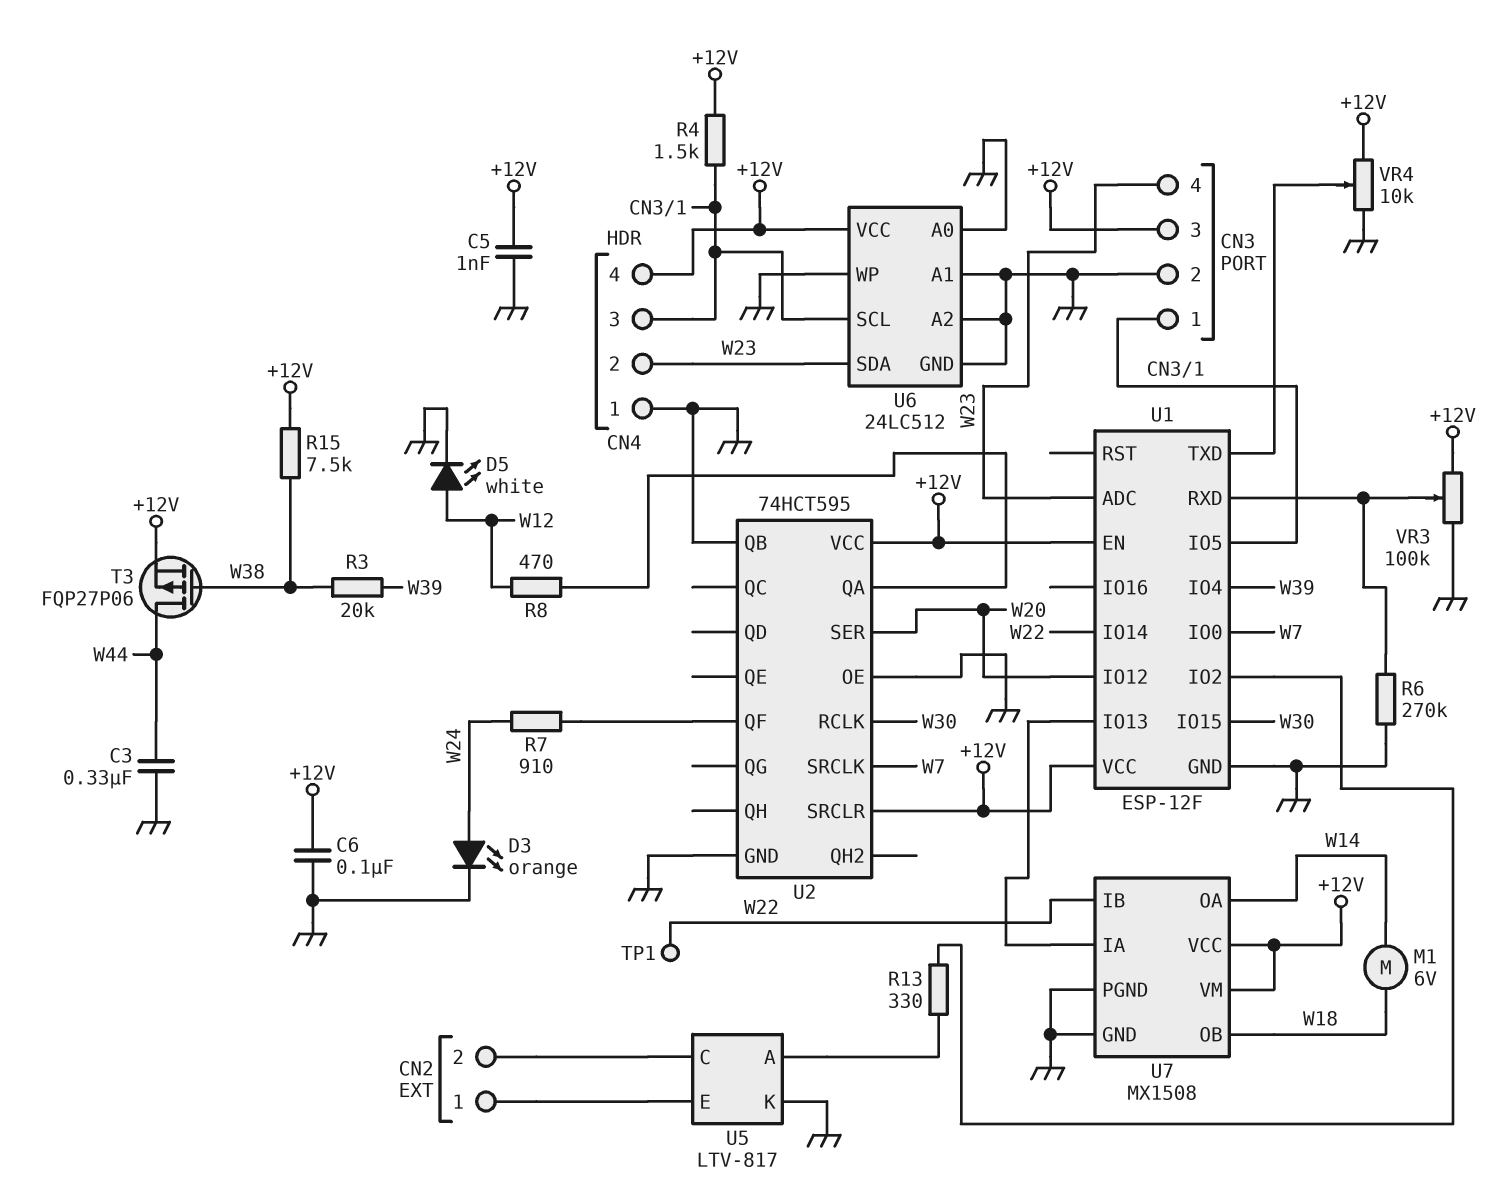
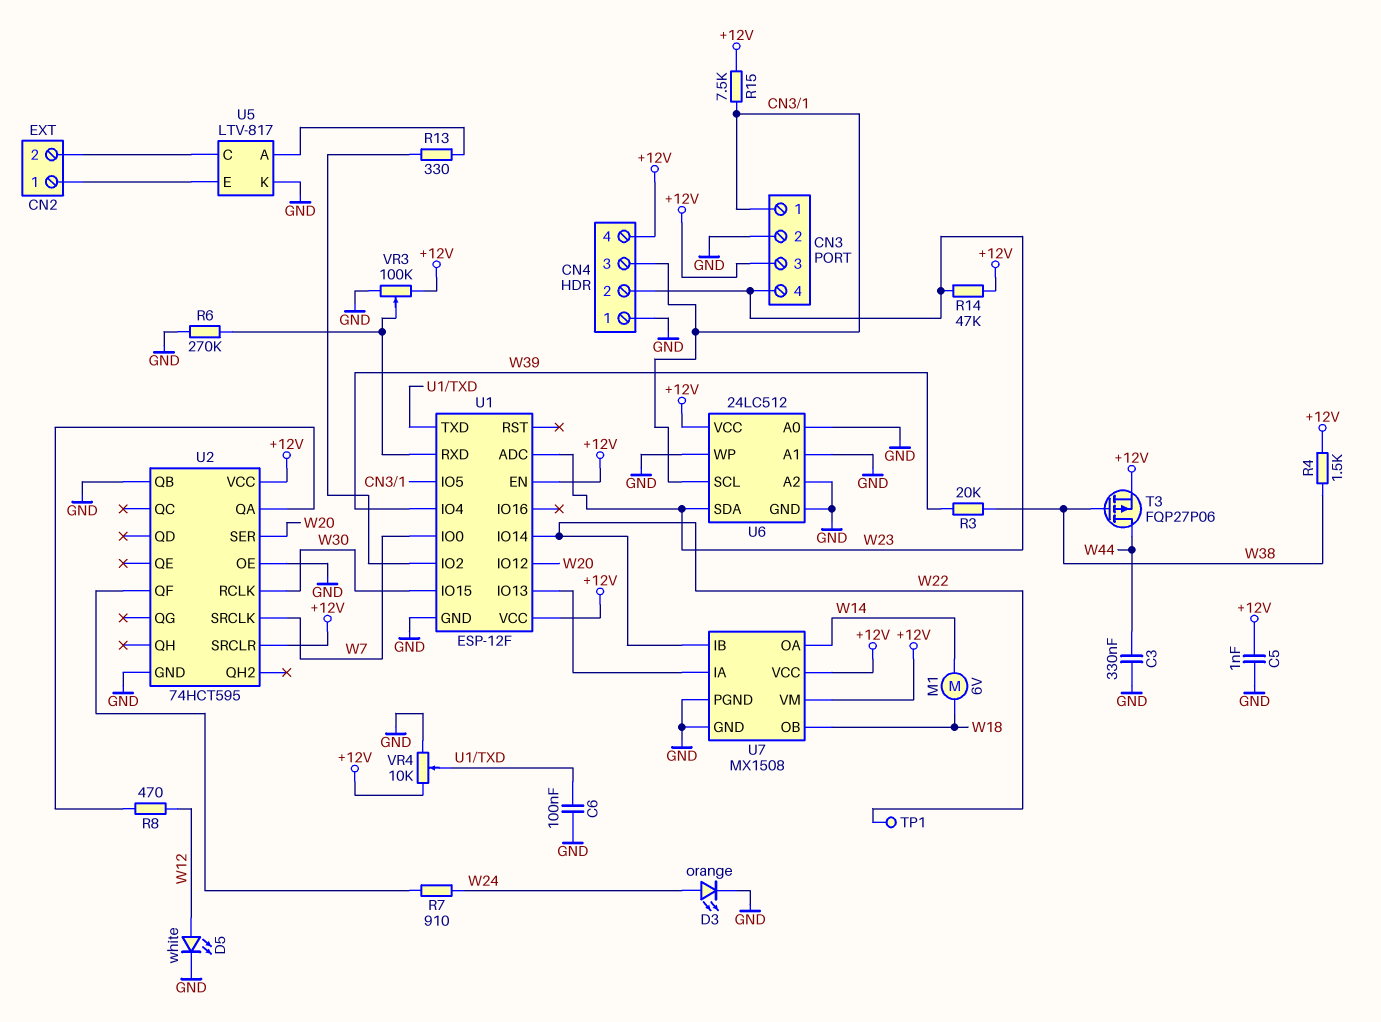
C6: 100nF (+12V, GND) -> 100nF (GND, U1/TXD)
R4: 1.5k (+12V, CN3/1) -> 1.5k (+12V, W38)
R14: none -> 47k (+12V, W23)
R15: 7.5k (+12V, W38) -> 7.5k (+12V, CN3/1)

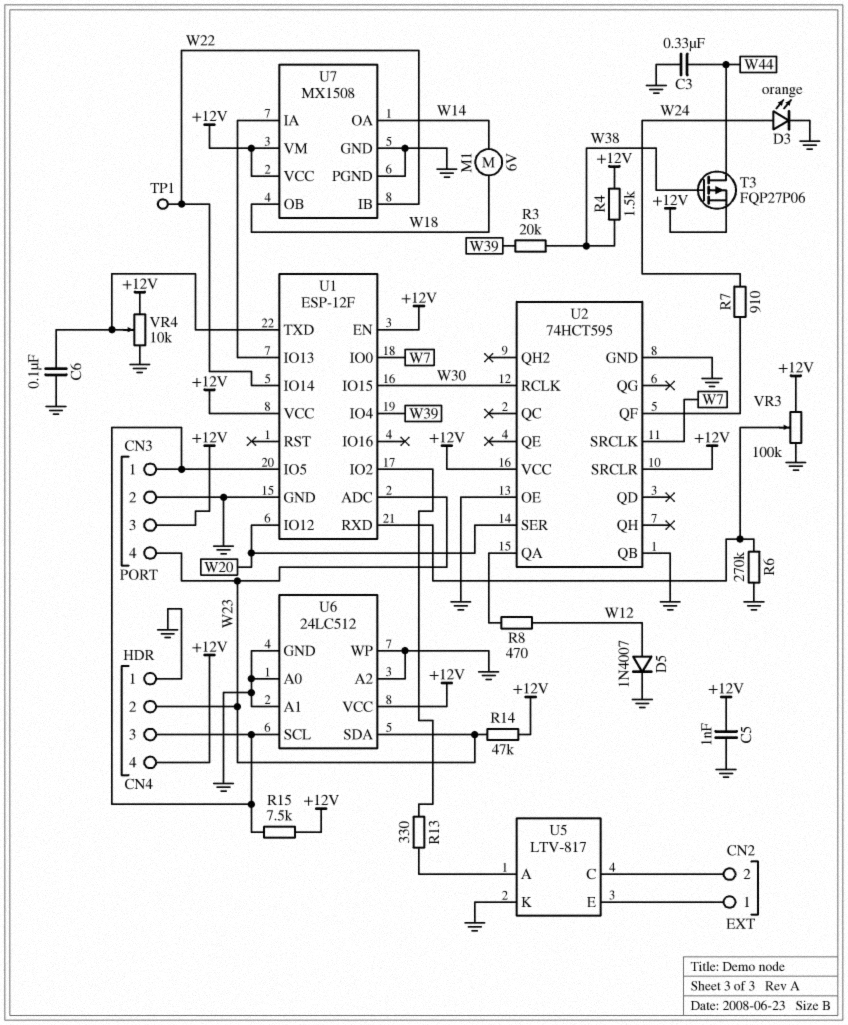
D5: LED white (A W12, K GND) -> diode 1N4007 (A W12, K GND)

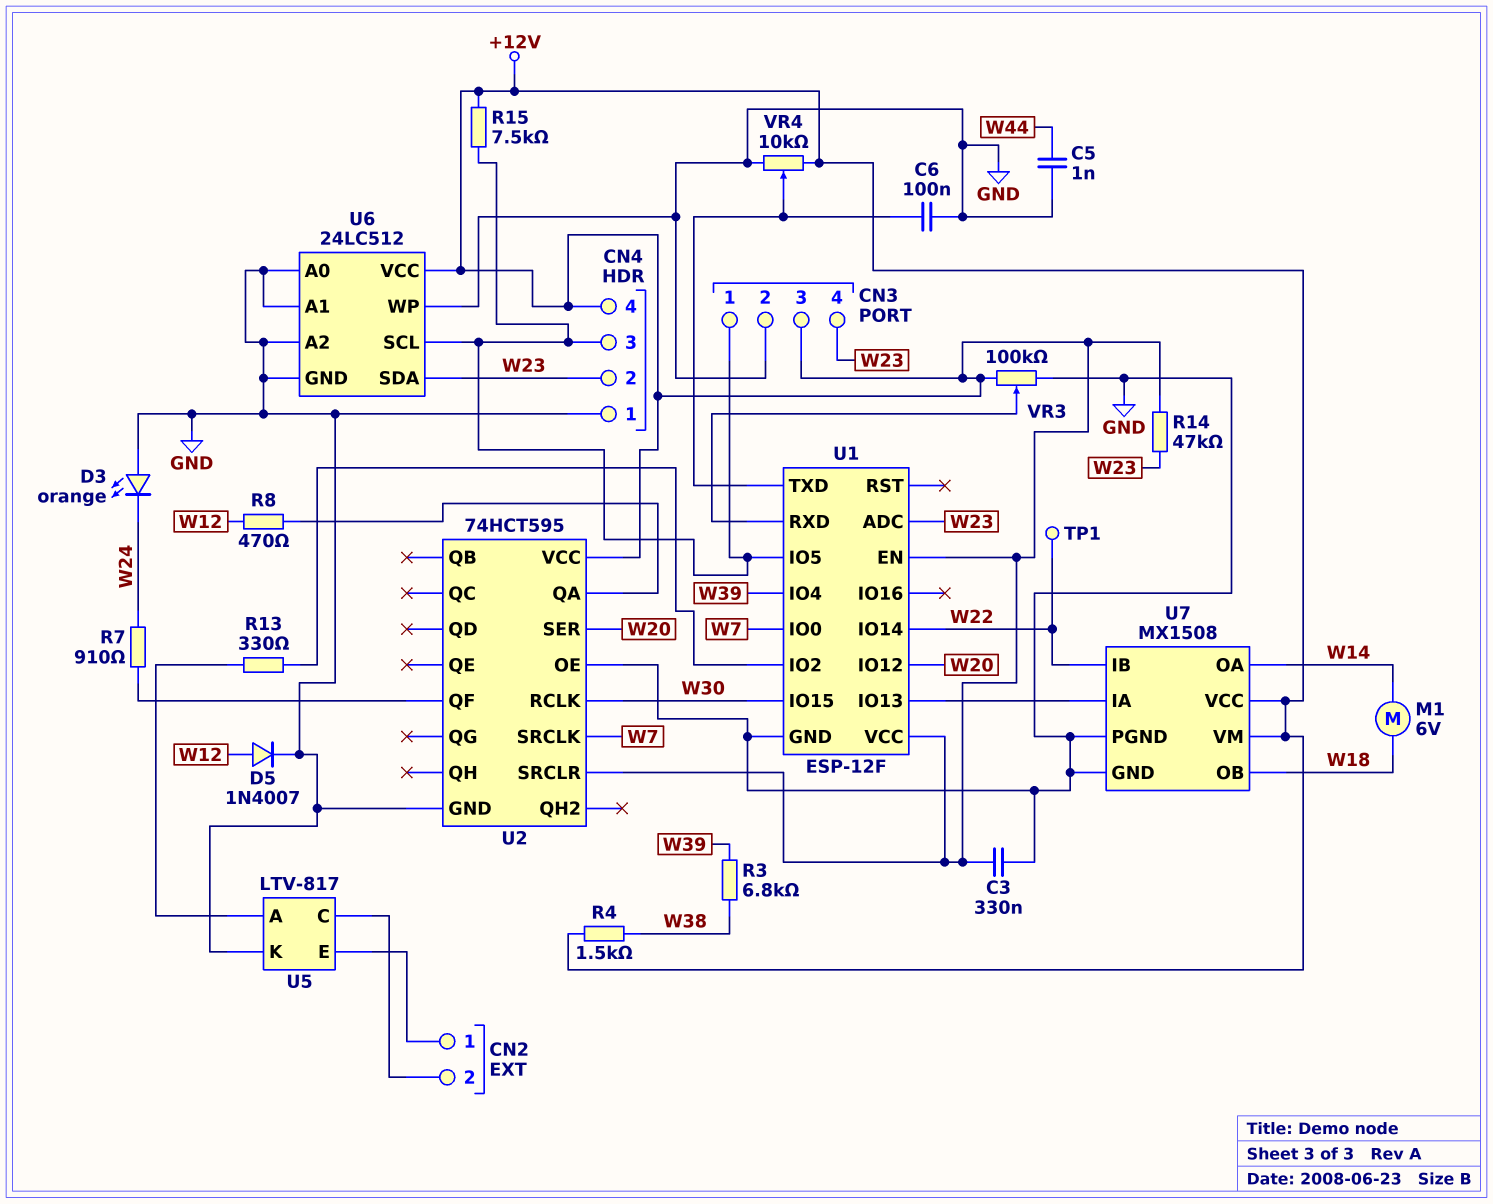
C3: 330nF (GND, W44) -> 330nF (+12V, GND)
C5: 1nF (+12V, GND) -> 1nF (GND, W44)
D3: LED orange (A W24, K GND) -> LED orange (A GND, K W24)
R3: 20k (W38, W39) -> 6.8k (W38, W39)
R6: 270k (GND, U1/RXD) -> none
T3: PMOS FQP27P06 (G W38, D W44, S +12V) -> none
U2 pin QB: GND -> none

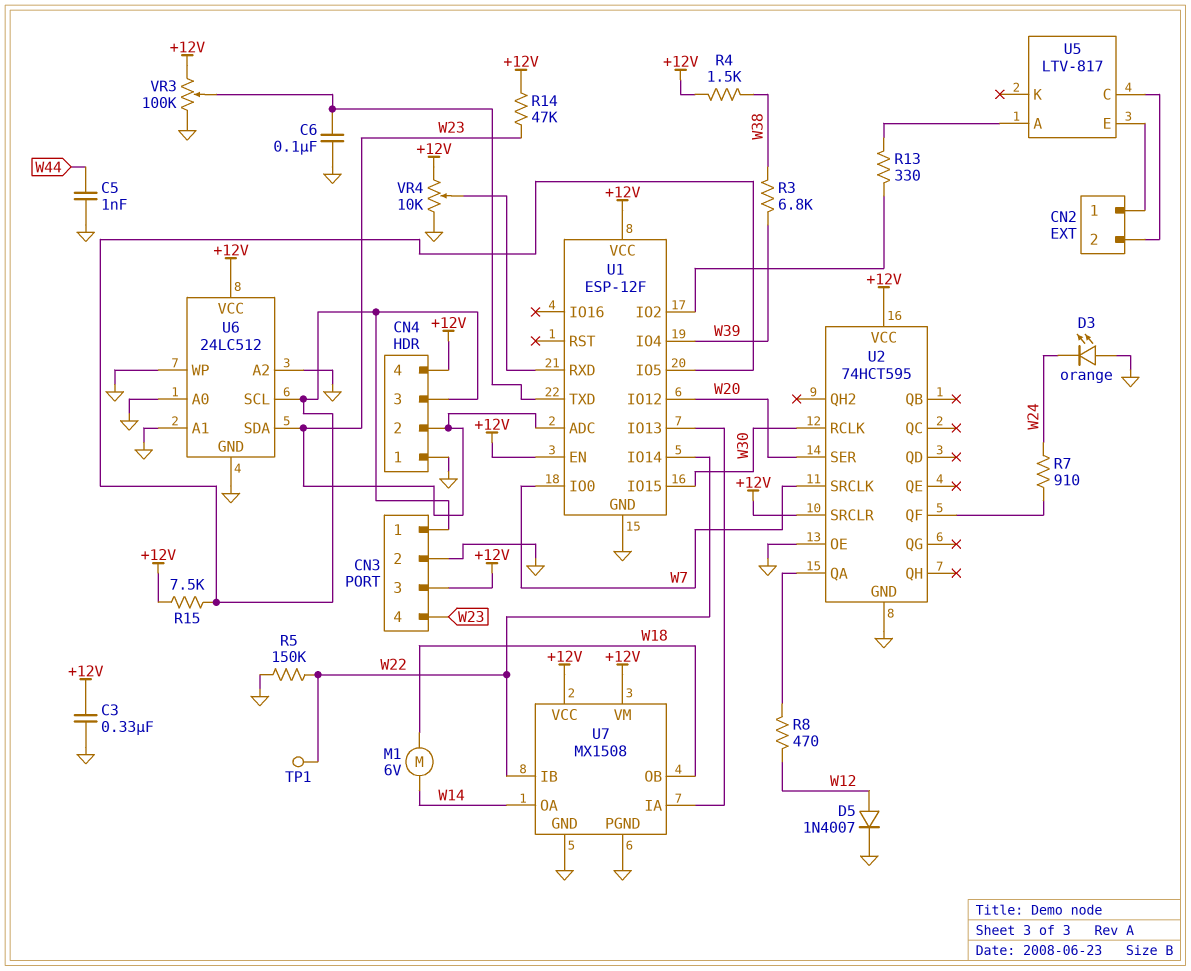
R5: none -> 150k (GND, W22)
U5 pin K: GND -> none
VR3: 100k (+12V, GND, wiper U1/RXD) -> 100k (+12V, GND, wiper U1/TXD)
VR4: 10k (+12V, GND, wiper U1/TXD) -> 10k (+12V, GND, wiper U1/RXD)

